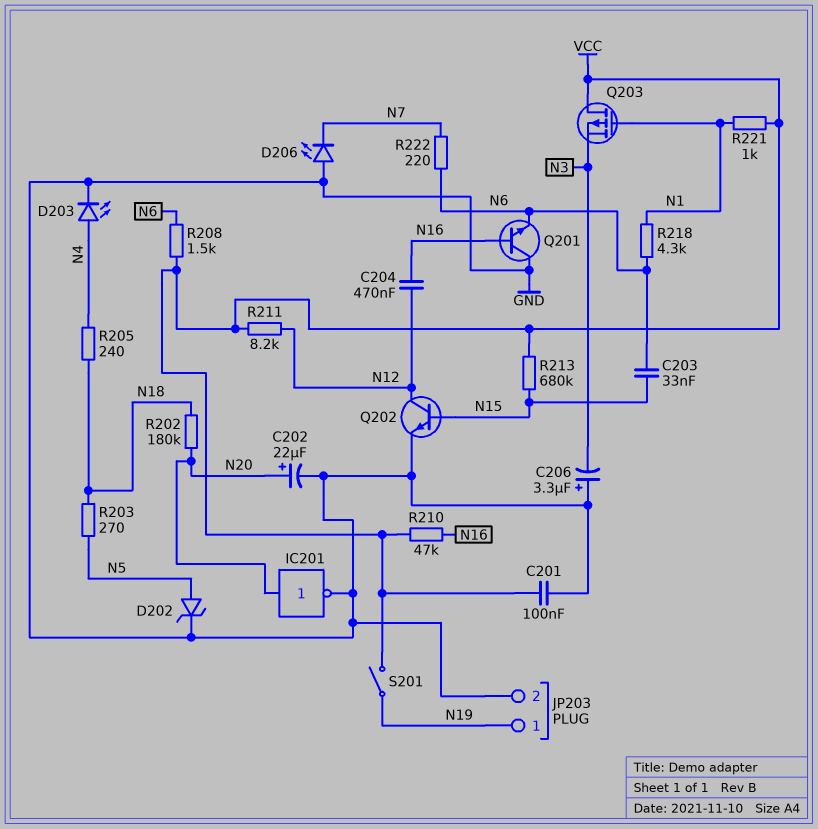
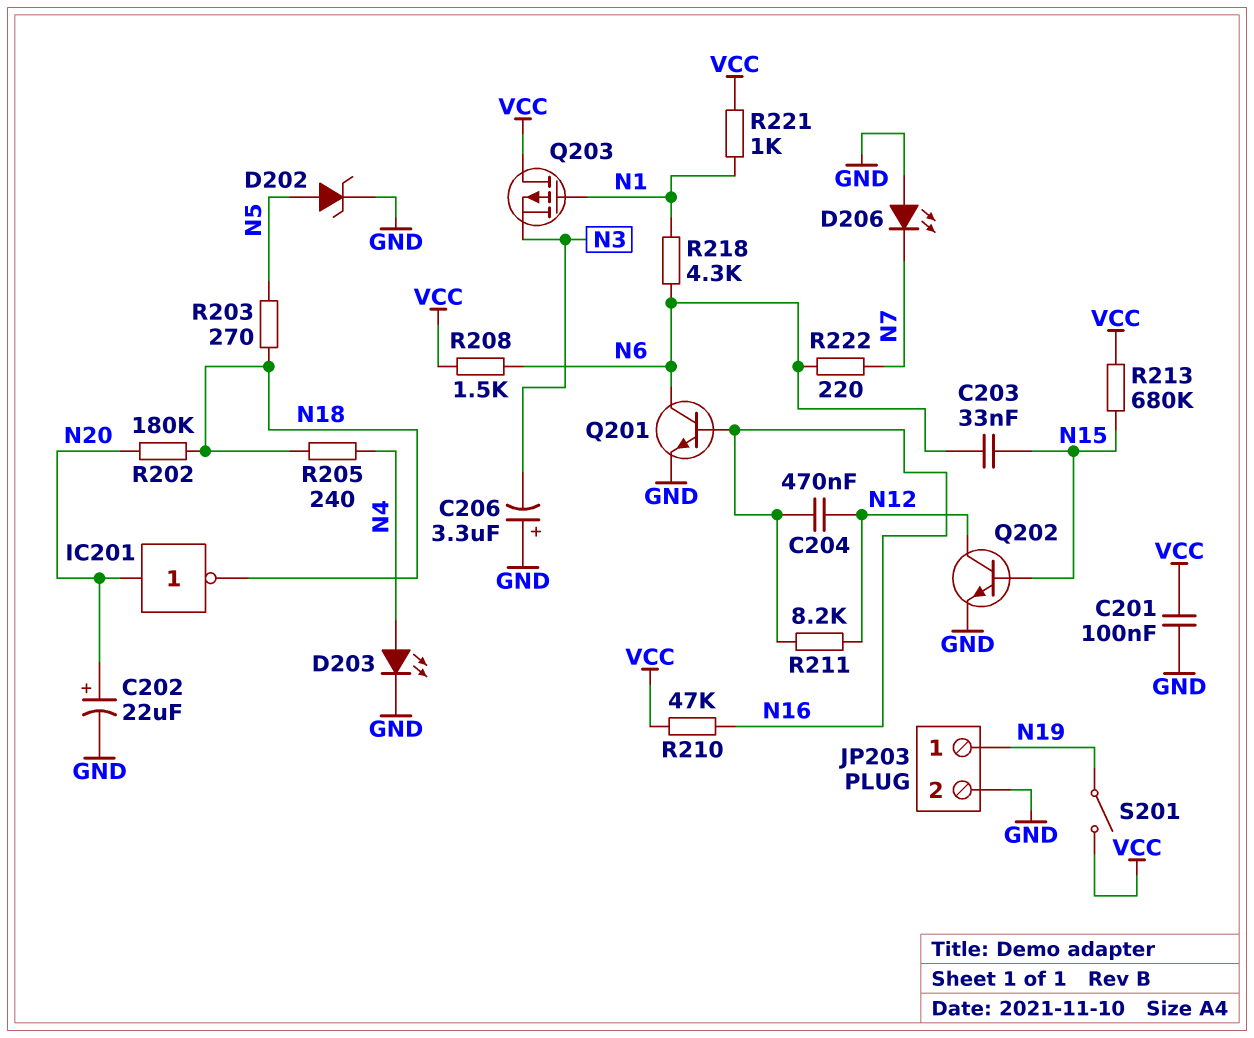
IC201: NOT (in N20, out GND) -> NOT (in N20, out N18)
Q201: NPN (B N16, C GND, E N6) -> NPN (B N16, C N6, E GND)
R211: 8.2k (N12, VCC) -> 8.2k (N12, N16)

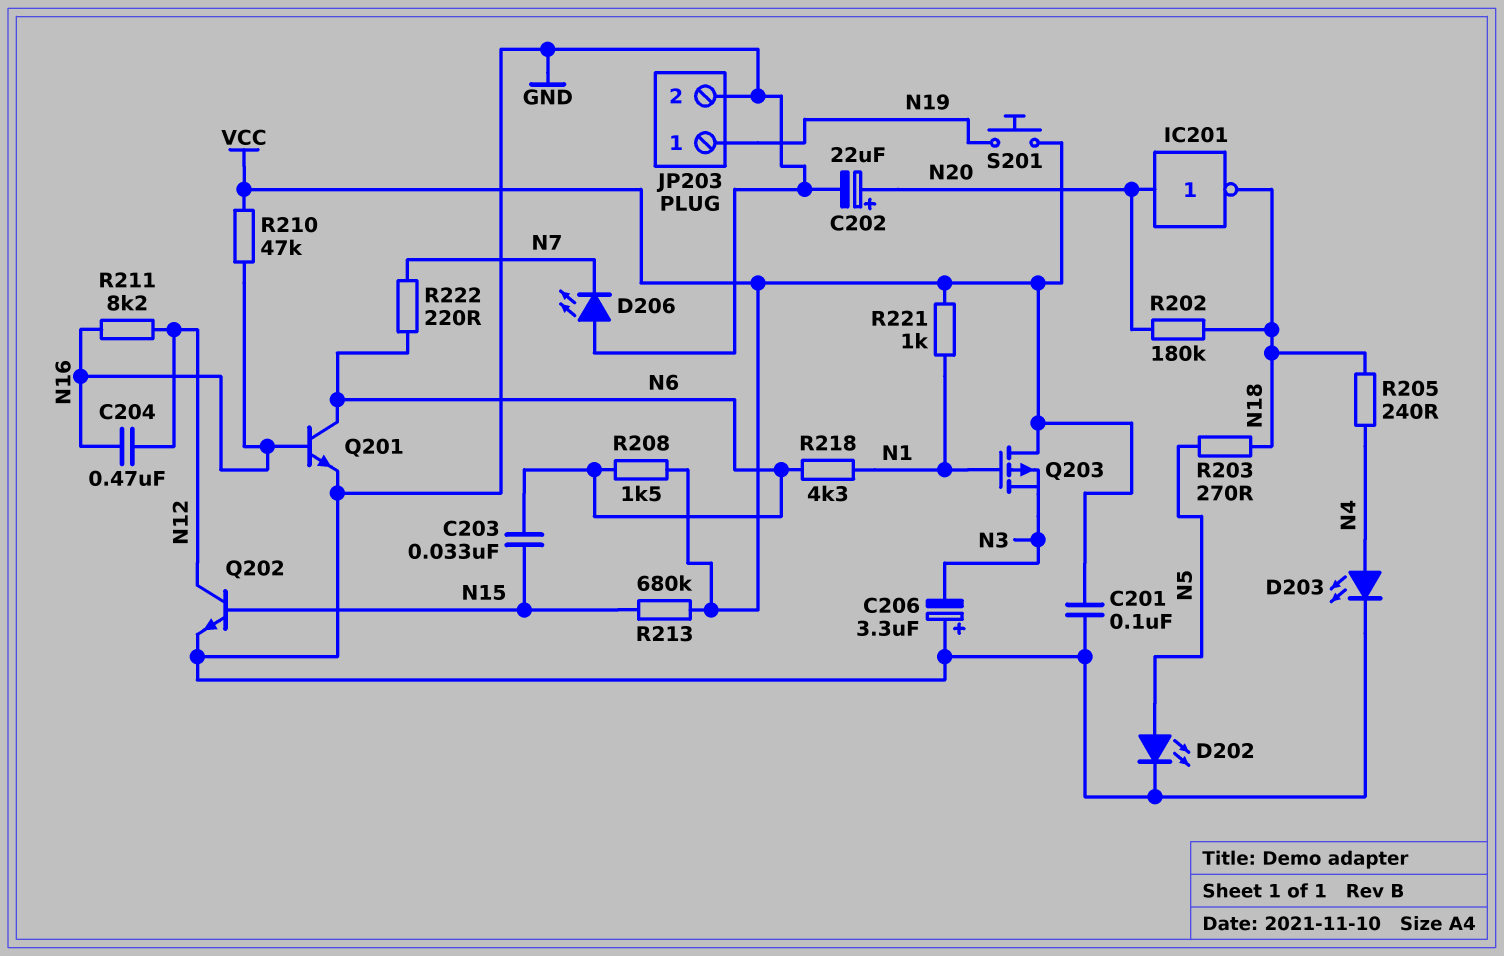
D202: zener (A N5, K GND) -> LED (A N5, K GND)
S201: switch (N19, VCC) -> button (N19, VCC)

